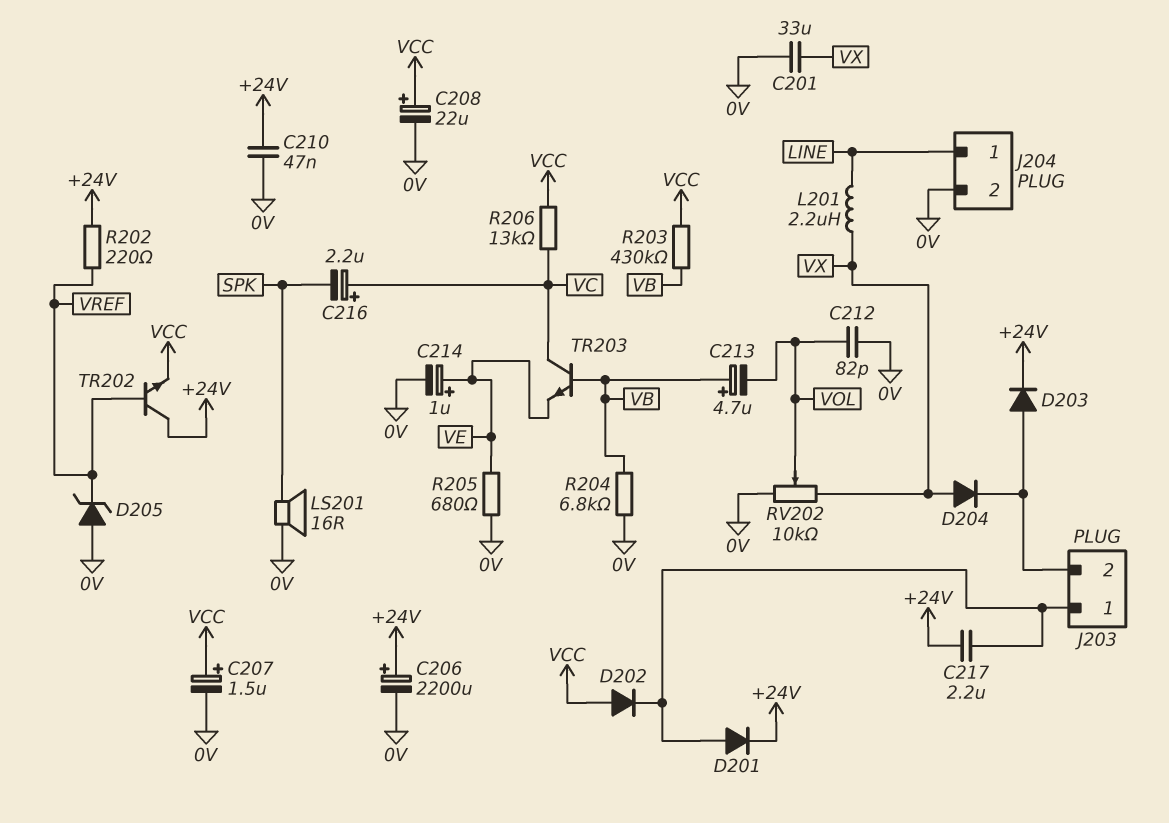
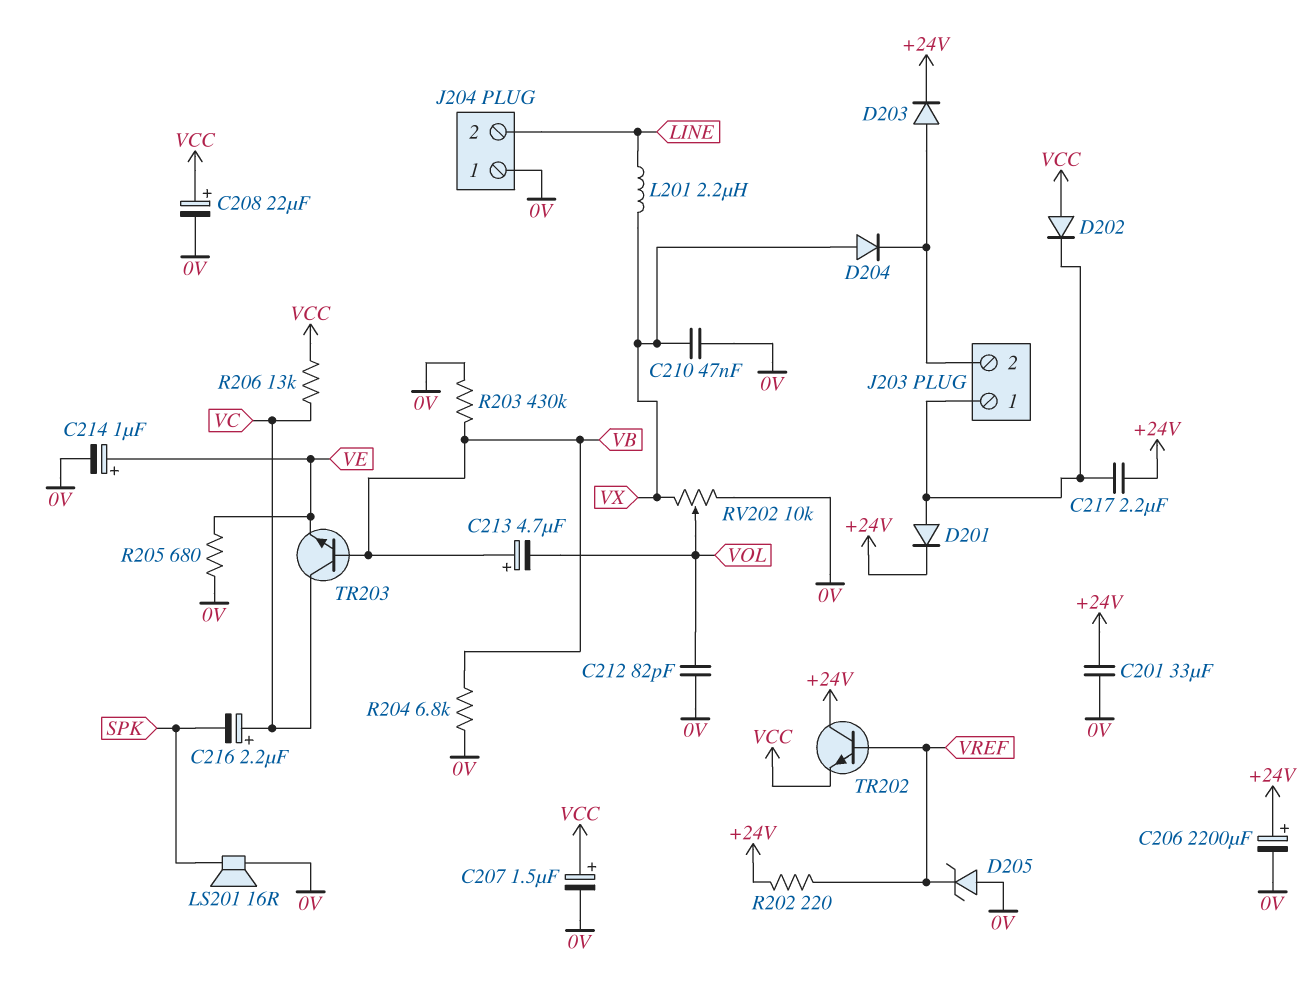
C201: 33uF (0V, VX) -> 33uF (+24V, 0V)
C210: 47nF (+24V, 0V) -> 47nF (0V, VX)
J204 pin 1: LINE -> 0V
J204 pin 2: 0V -> LINE
R203: 430k (VB, VCC) -> 430k (0V, VB)

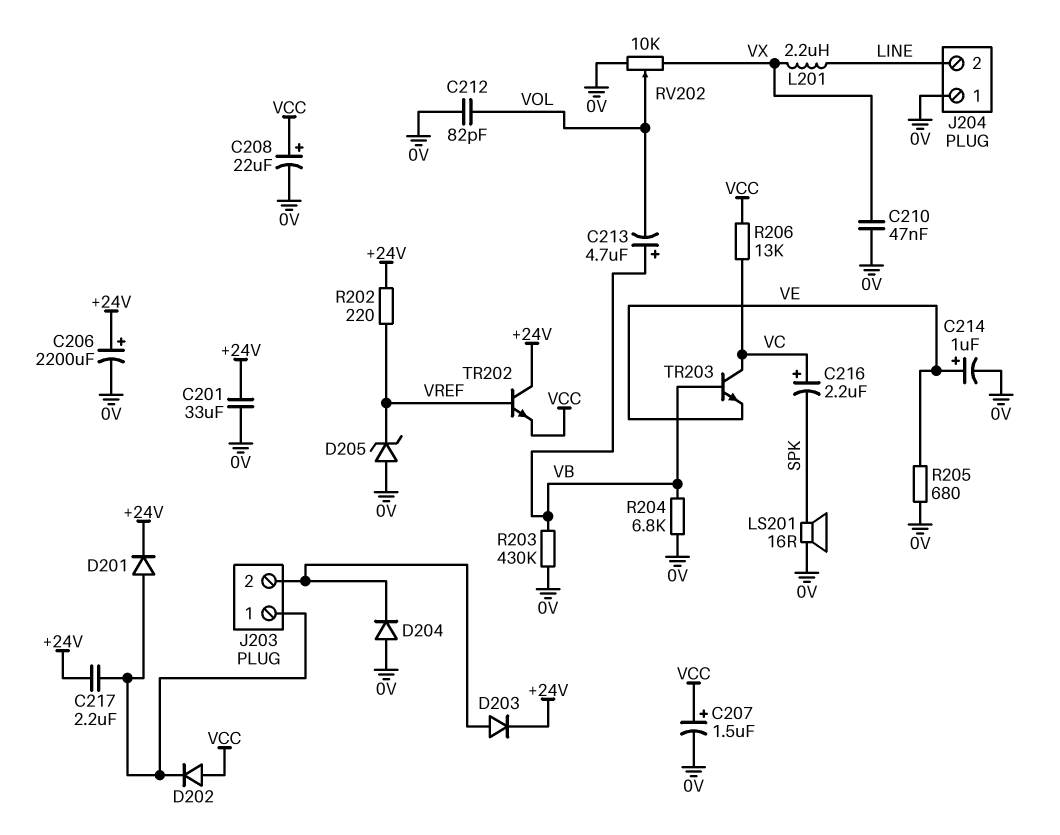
D204: diode (A VX, K J203/2) -> diode (A 0V, K J203/2)

